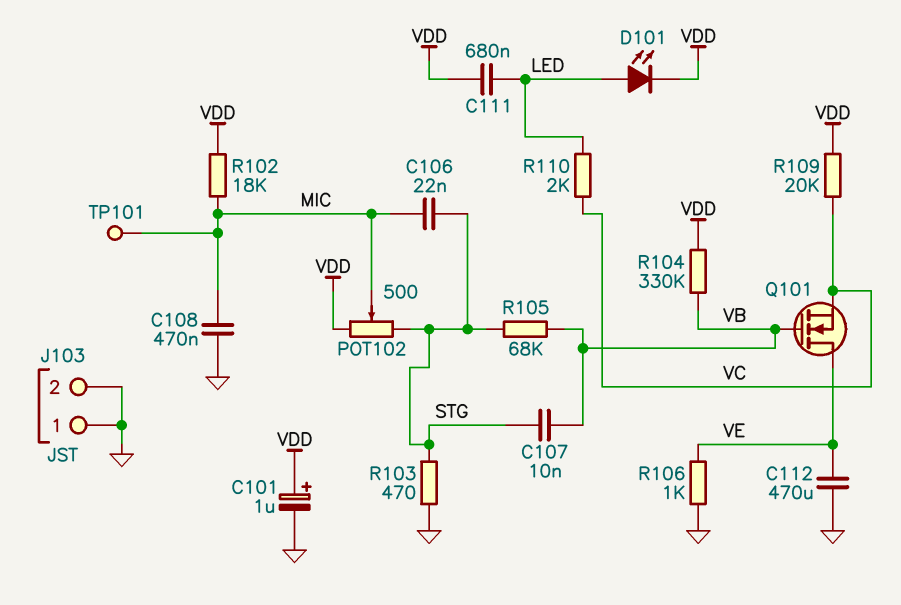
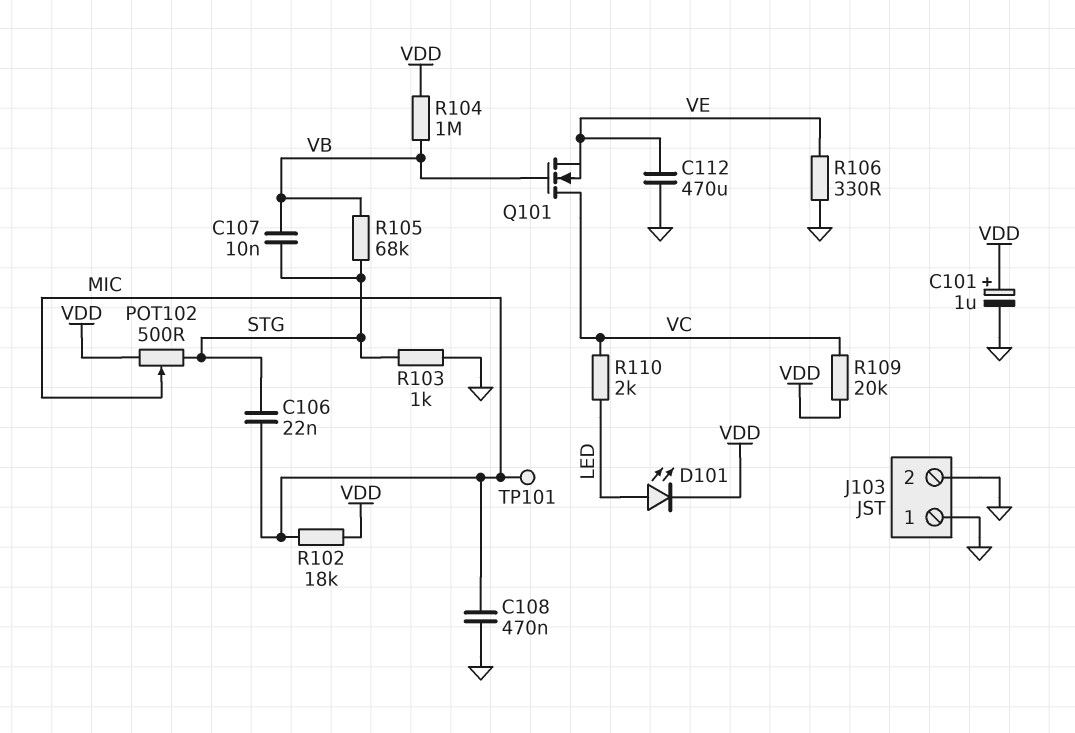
C111: 680nF (LED, VDD) -> none
Q101: NMOS (G VB, D VE, S VC) -> NMOS (G VB, D VC, S VE)
R103: 470 (GND, STG) -> 1k (GND, STG)
R104: 330k (VB, VDD) -> 1M (VB, VDD)
R106: 1k (GND, VE) -> 330 (GND, VE)

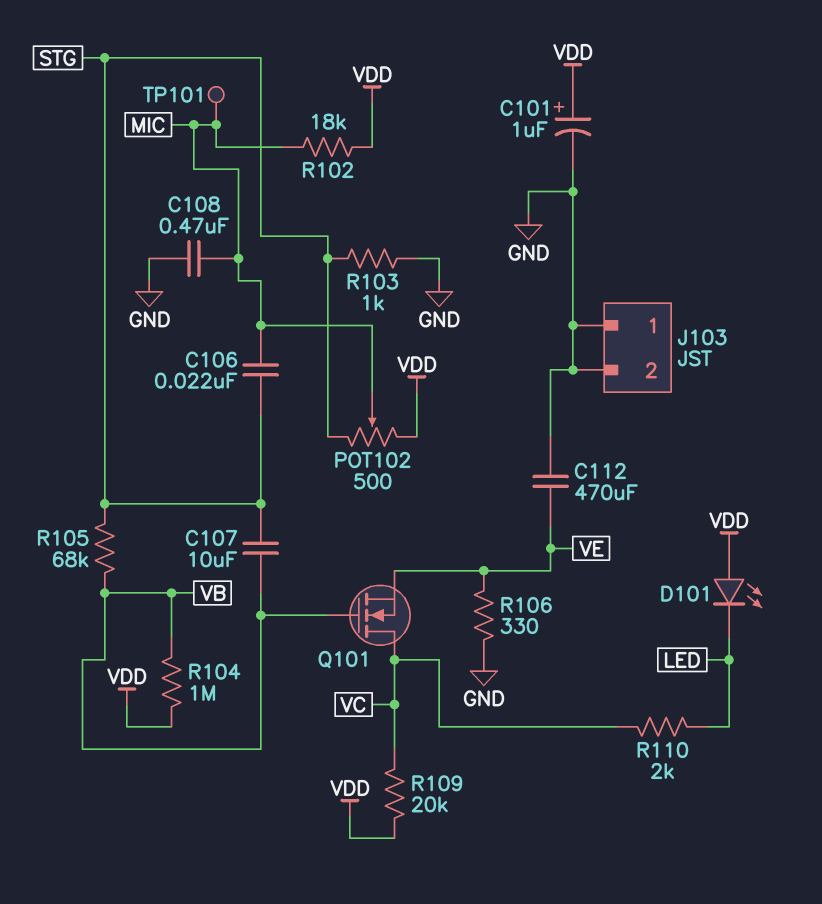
C107: 10nF (STG, VB) -> 10uF (STG, VB)
D101: LED (A LED, K VDD) -> LED (A VDD, K LED)

